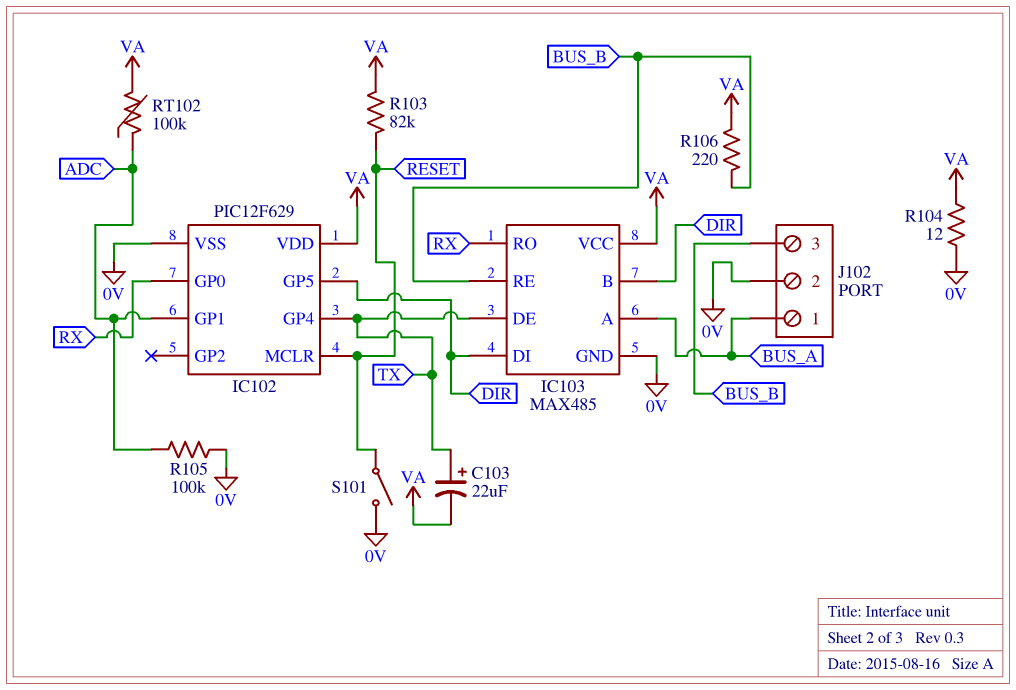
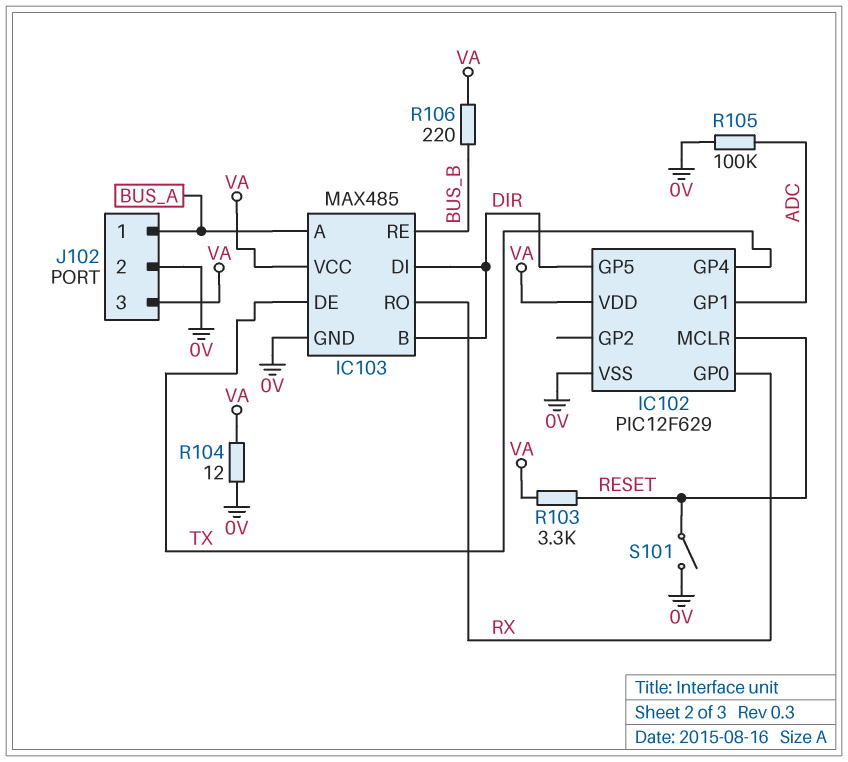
C103: 22uF (plus TX, minus VA) -> none
J102 pin 3: BUS_B -> VA
R103: 82k (RESET, VA) -> 3.3k (RESET, VA)
RT102: 100k (ADC, VA) -> none

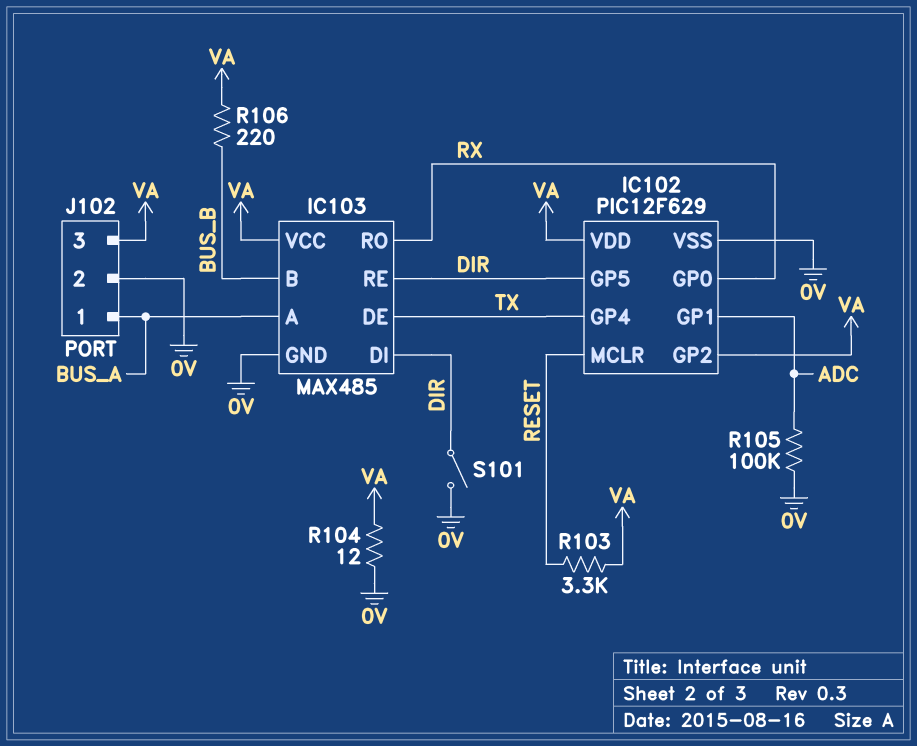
IC102 pin GP2: none -> VA
IC103 pin B: DIR -> BUS_B
IC103 pin RE: BUS_B -> DIR
S101: switch (0V, RESET) -> switch (0V, DIR)

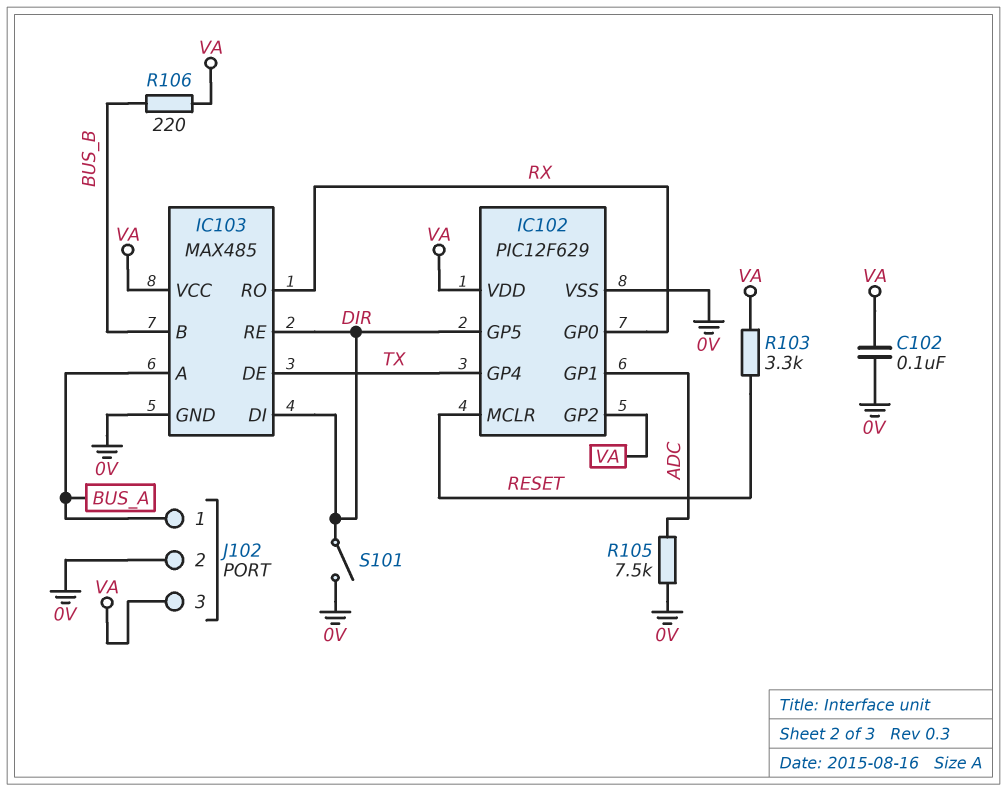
C102: none -> 100nF (0V, VA)
R104: 12 (0V, VA) -> none
R105: 100k (0V, ADC) -> 7.5k (0V, ADC)

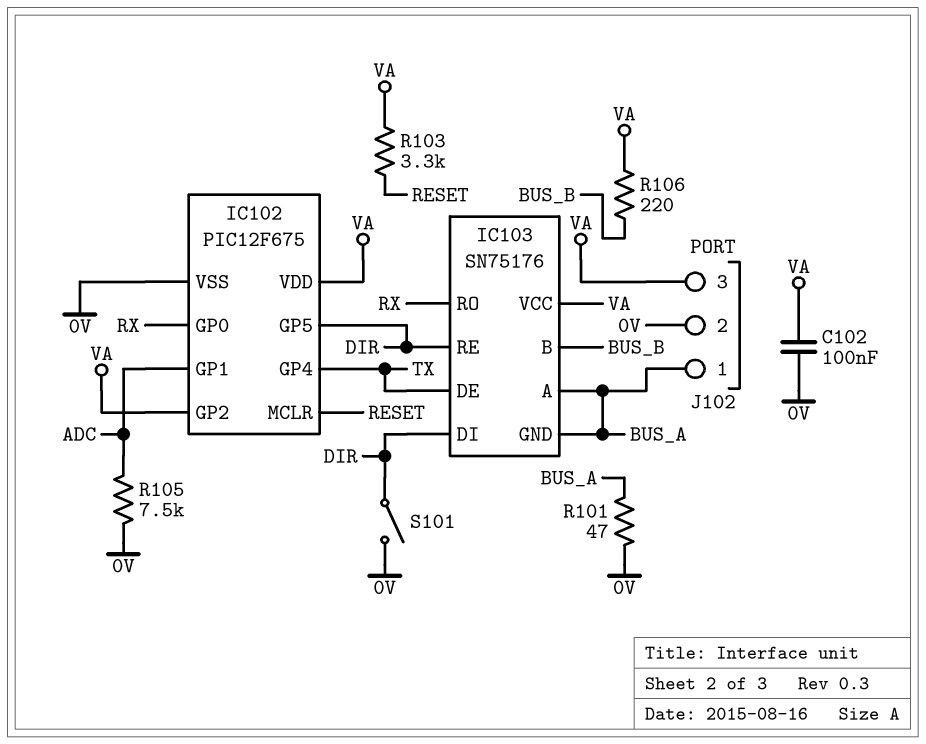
IC102: PIC12F629 -> PIC12F675
IC103: MAX485 -> SN75176
IC103 pin GND: 0V -> BUS_A
R101: none -> 47 (0V, BUS_A)

